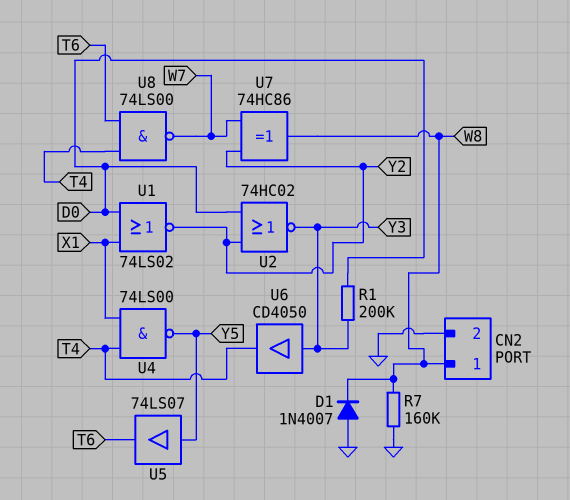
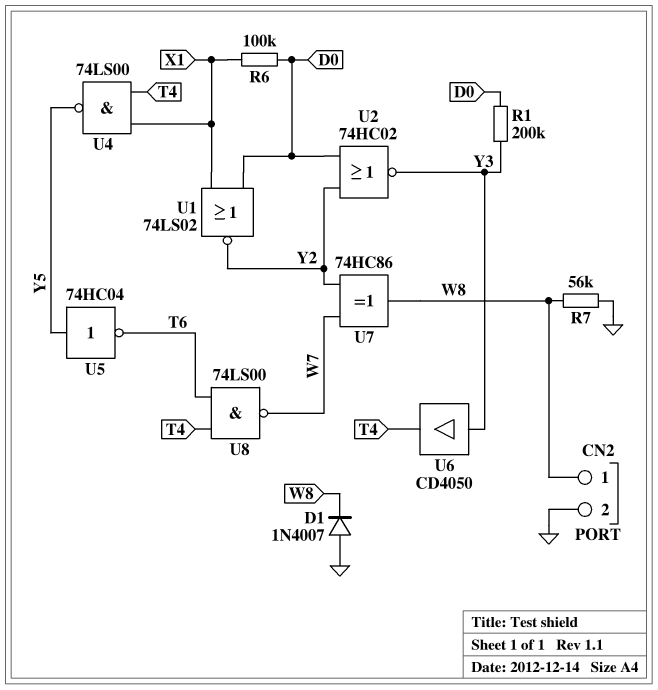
R6: none -> 100k (D0, X1)
R7: 160k (GND, W8) -> 56k (GND, W8)
U5: buffer 74LS07 (in Y5, out T6) -> NOT 74HC04 (in Y5, out T6)

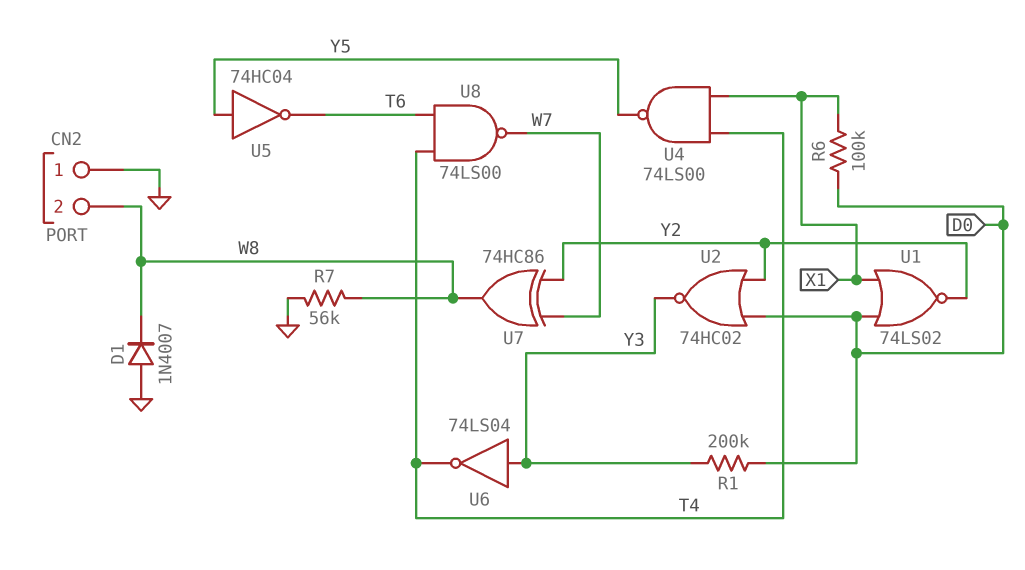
CN2 pin 1: W8 -> GND
CN2 pin 2: GND -> W8
U6: buffer CD4050 (in Y3, out T4) -> NOT 74LS04 (in Y3, out T4)

